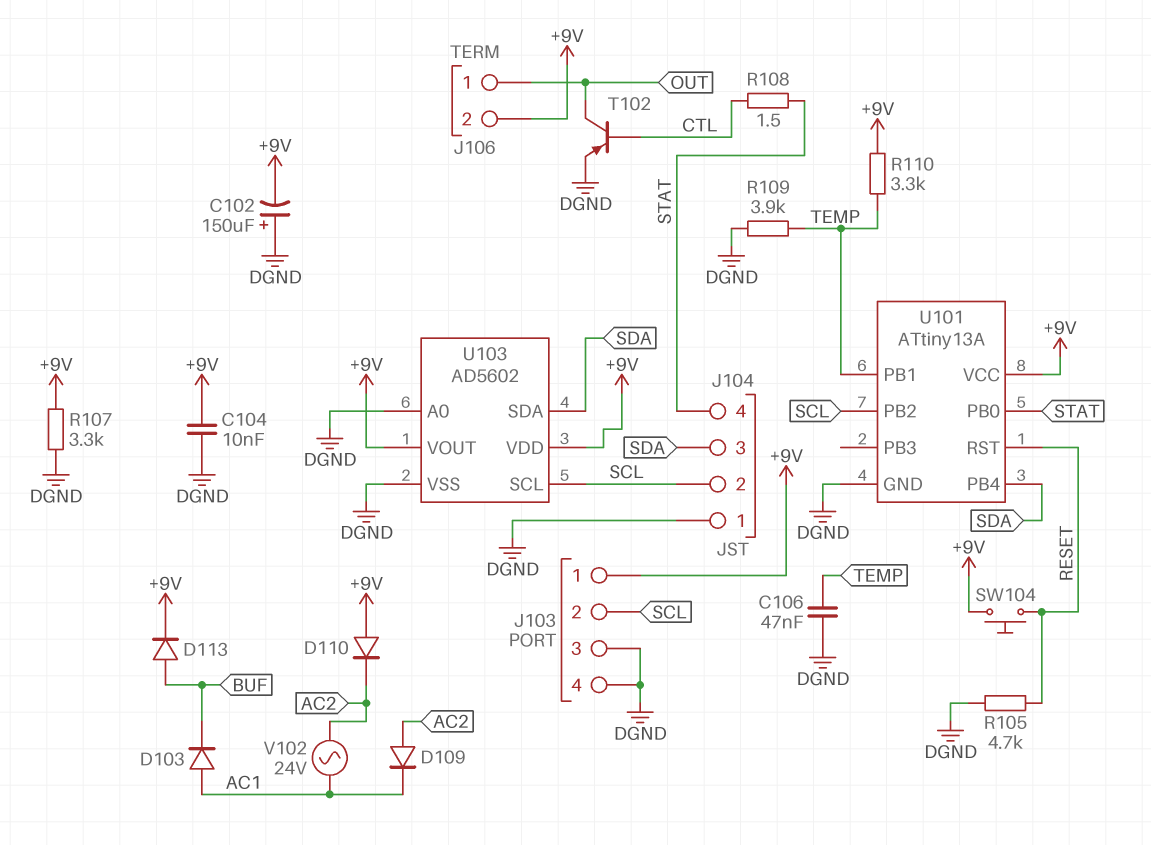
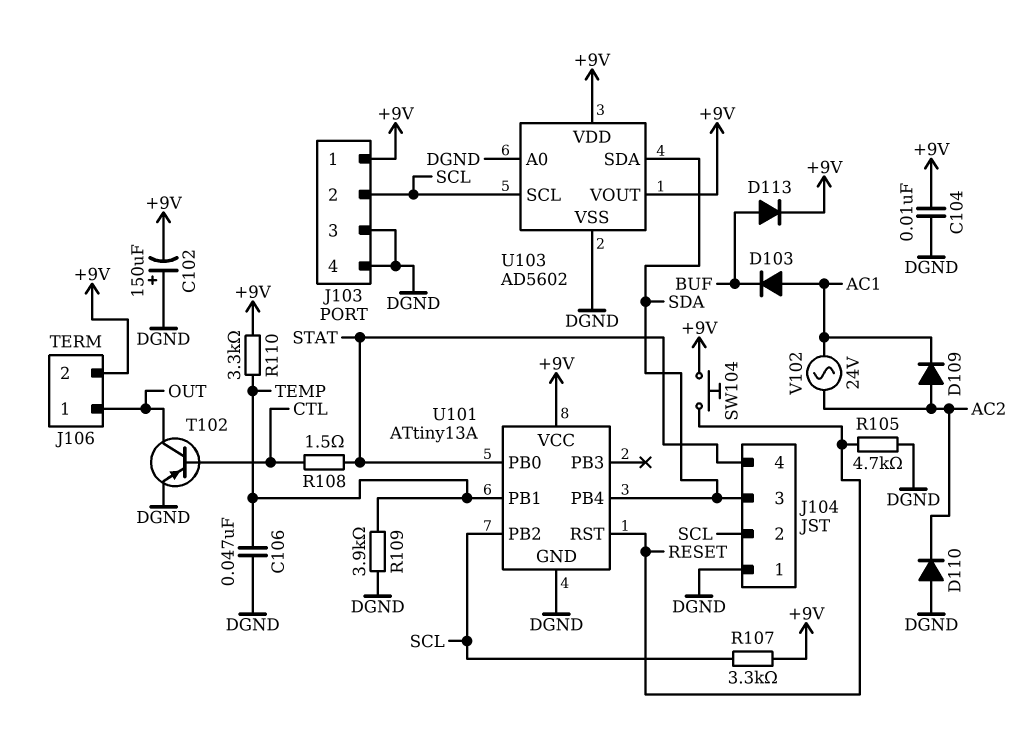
D110: diode (A +9V, K AC2) -> diode (A DGND, K AC2)
R107: 3.3k (+9V, DGND) -> 3.3k (+9V, SCL)

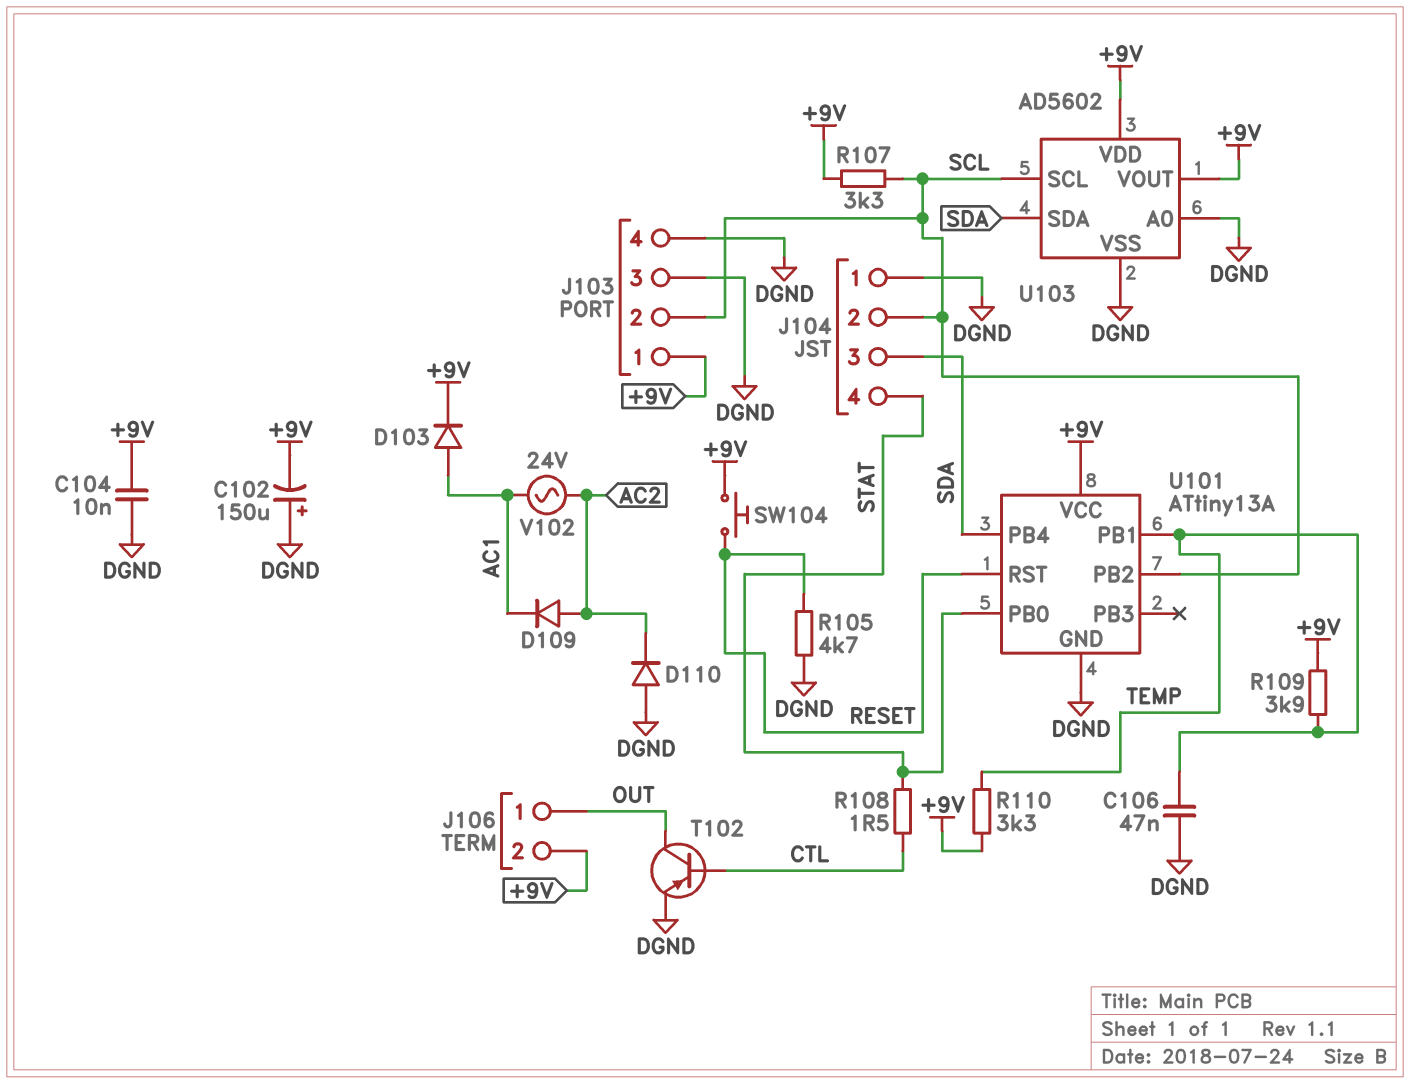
D103: diode (A AC1, K BUF) -> diode (A AC1, K +9V)
D113: diode (A BUF, K +9V) -> none
R109: 3.9k (DGND, TEMP) -> 3.9k (+9V, TEMP)

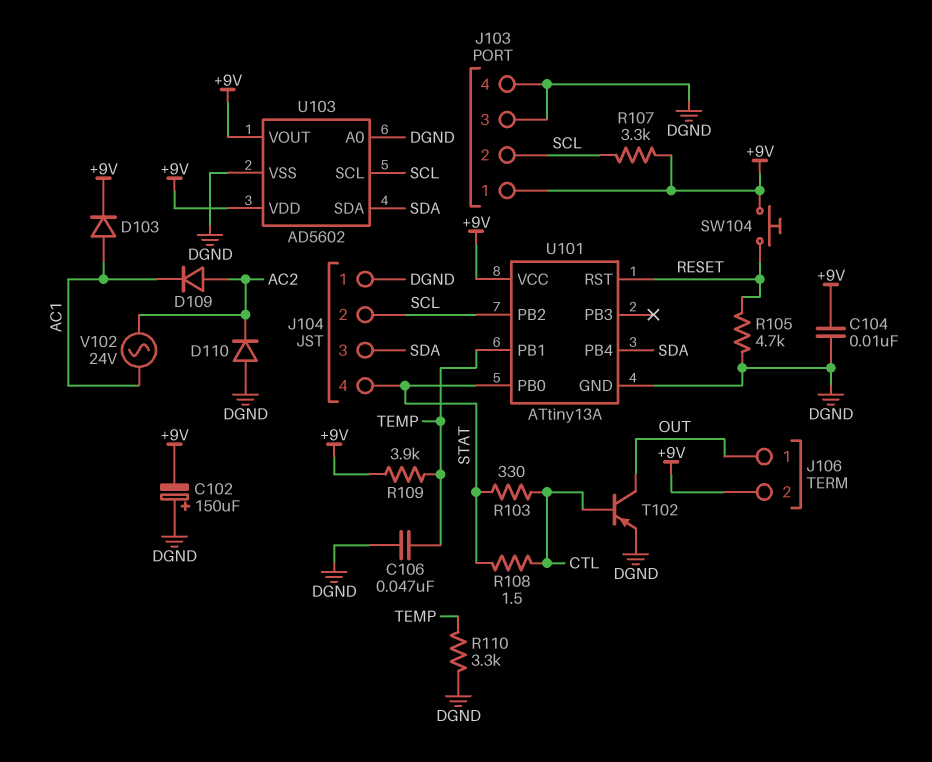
R103: none -> 330 (CTL, STAT)
R110: 3.3k (+9V, TEMP) -> 3.3k (DGND, TEMP)

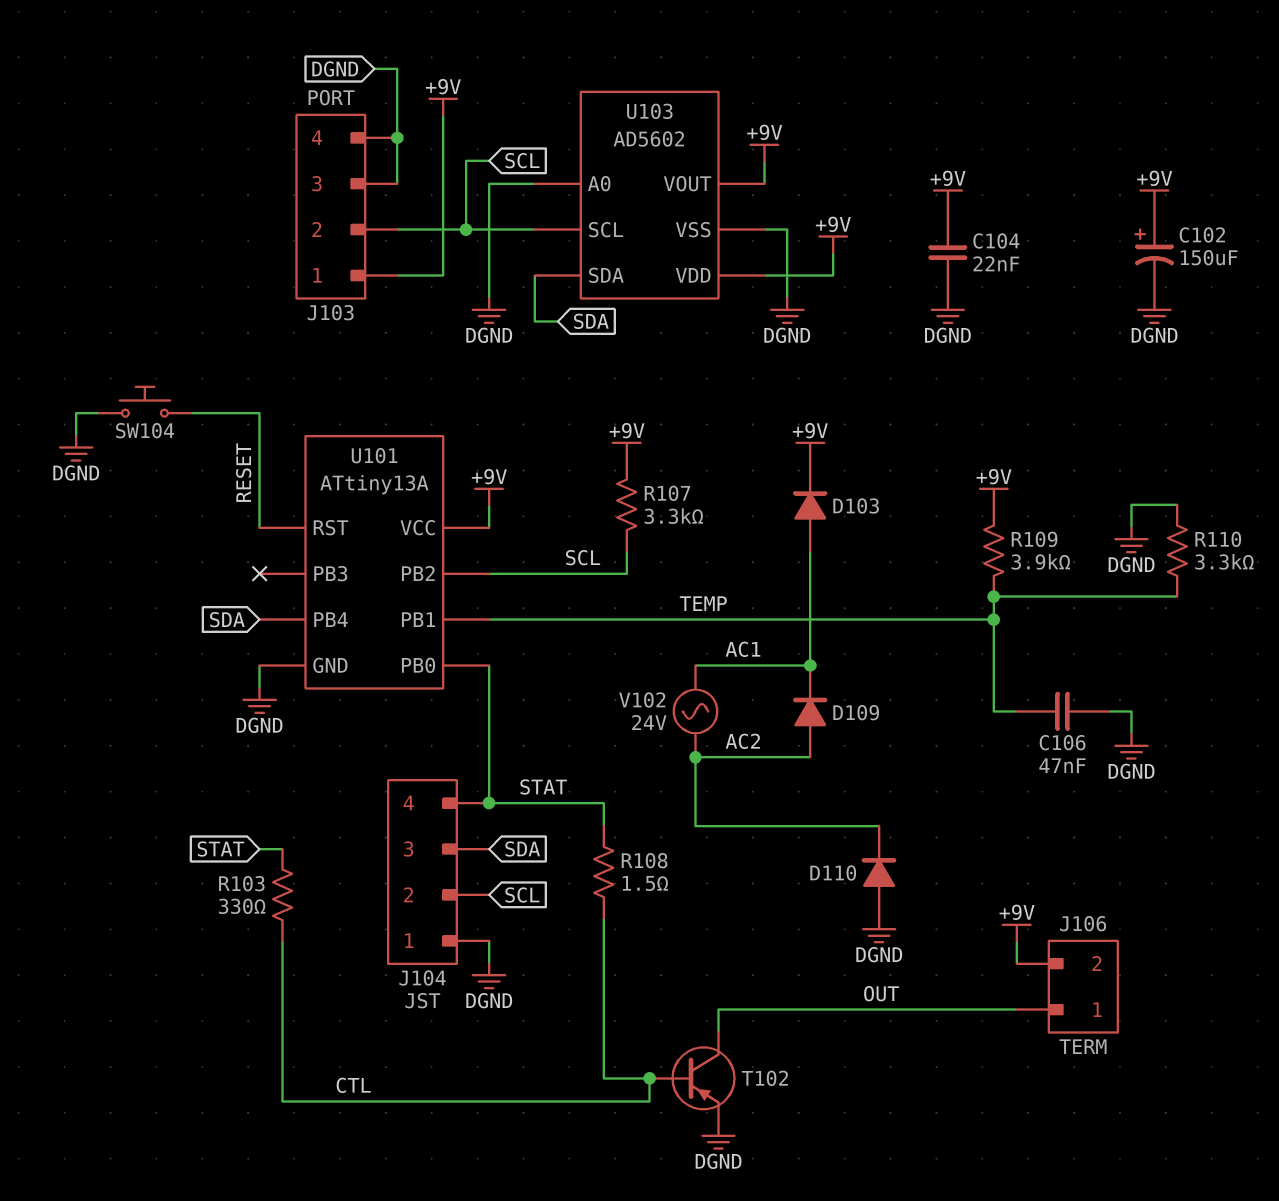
C102: 150uF (plus DGND, minus +9V) -> 150uF (plus +9V, minus DGND)
C104: 10nF (+9V, DGND) -> 22nF (+9V, DGND)
R105: 4.7k (DGND, RESET) -> none
SW104: button (+9V, RESET) -> button (DGND, RESET)

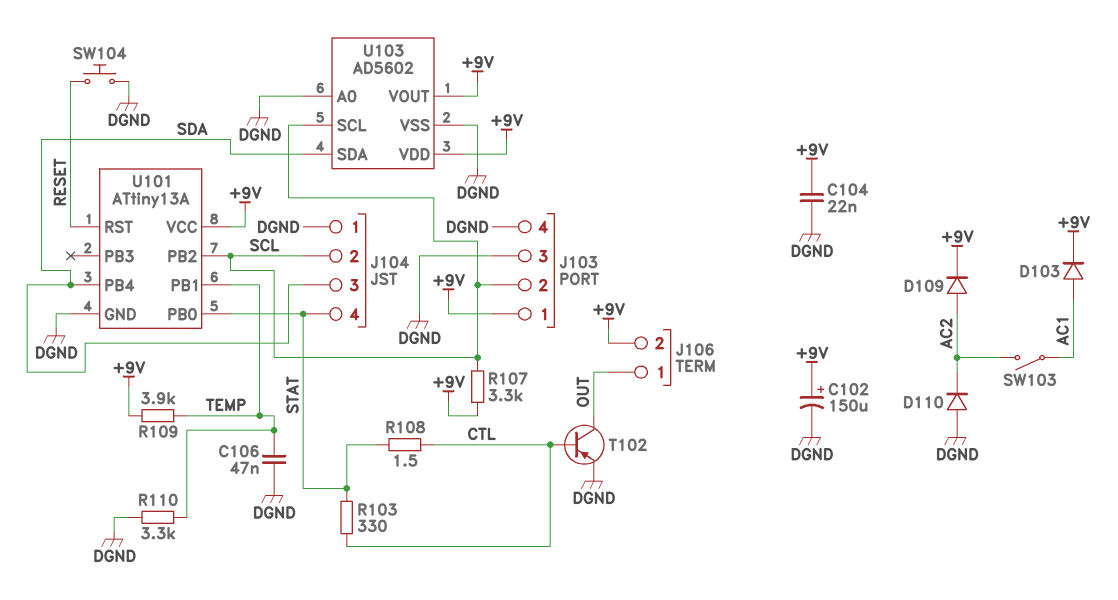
D109: diode (A AC2, K AC1) -> diode (A AC2, K +9V)
SW103: none -> switch (AC1, AC2)
V102: AC 24V (AC1, AC2) -> none

